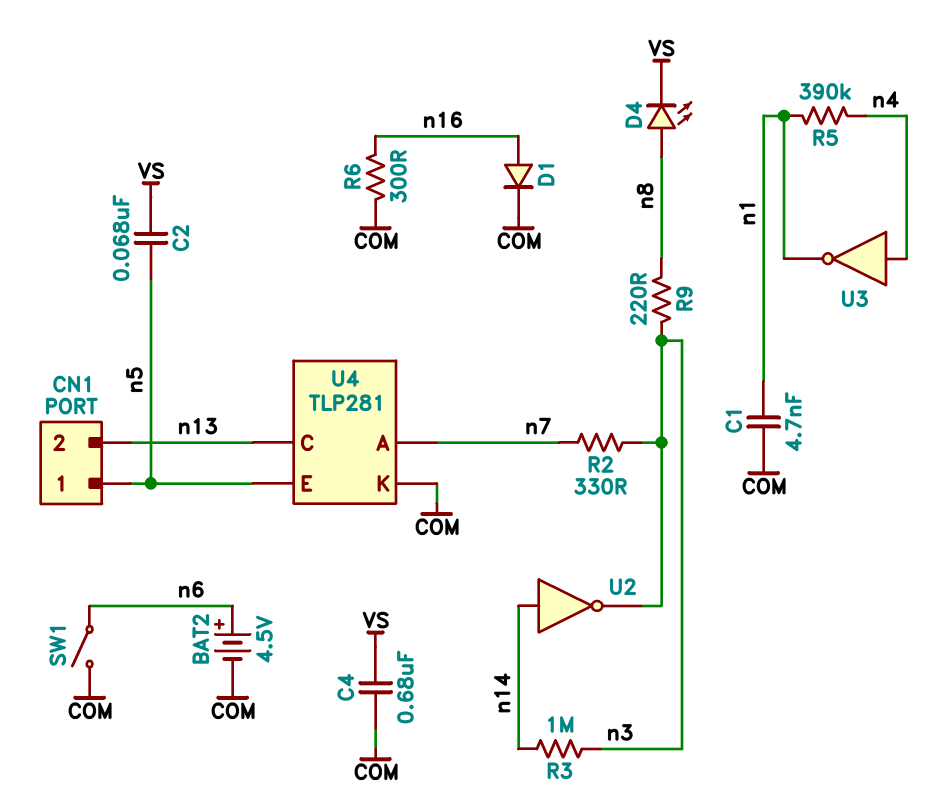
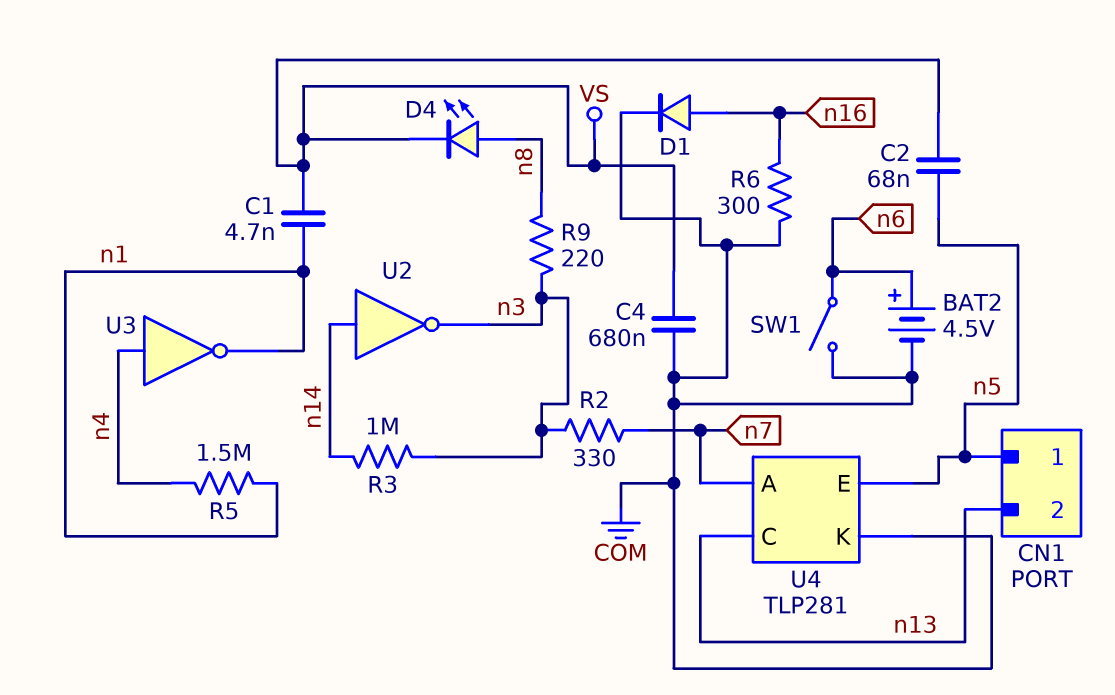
C1: 4.7nF (COM, n1) -> 4.7nF (VS, n1)
R5: 390k (n1, n4) -> 1.5M (n1, n4)

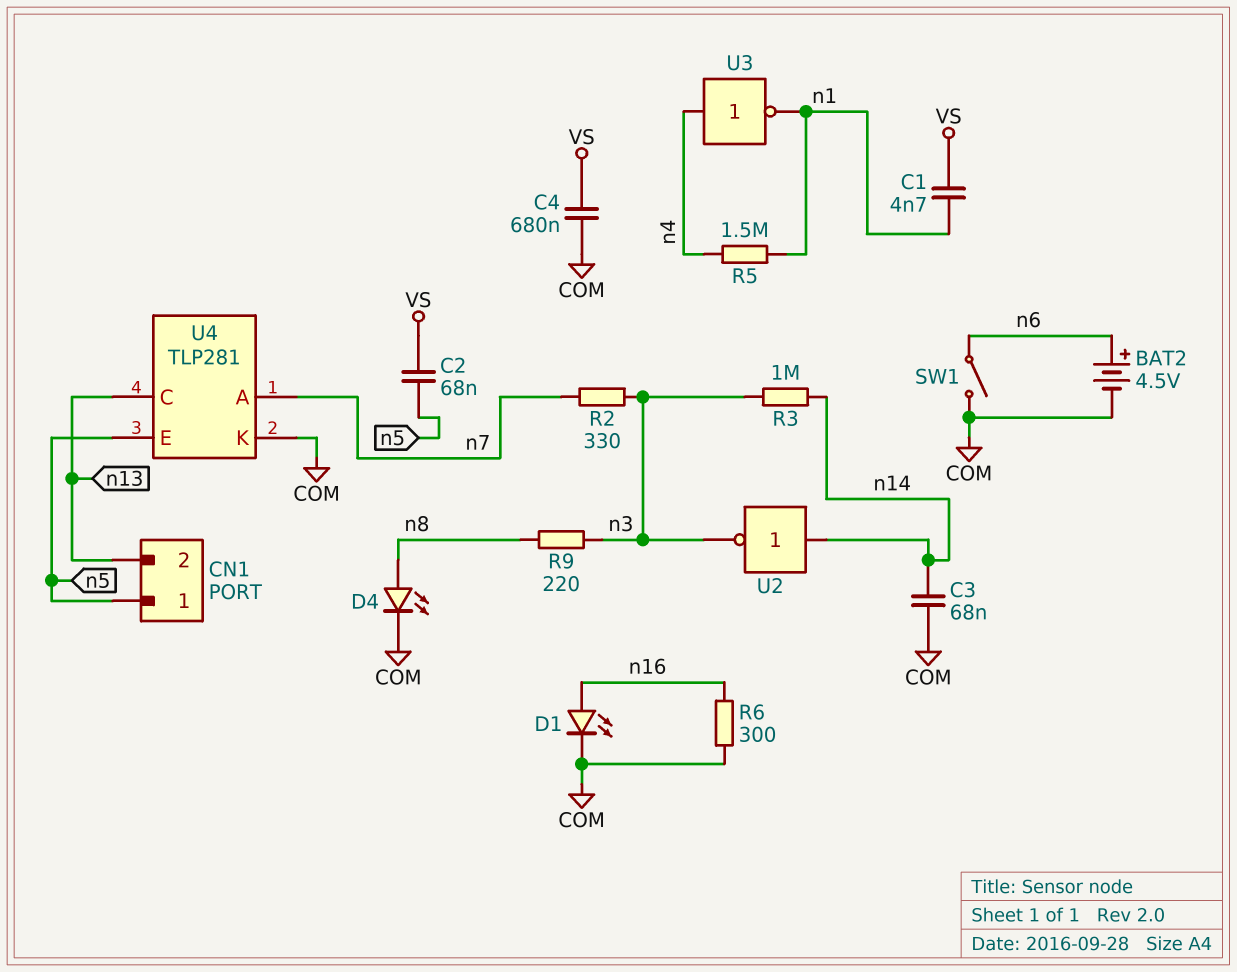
C3: none -> 68nF (COM, n14)
D1: diode (A n16, K COM) -> LED (A n16, K COM)
D4: LED (A n8, K VS) -> LED (A n8, K COM)

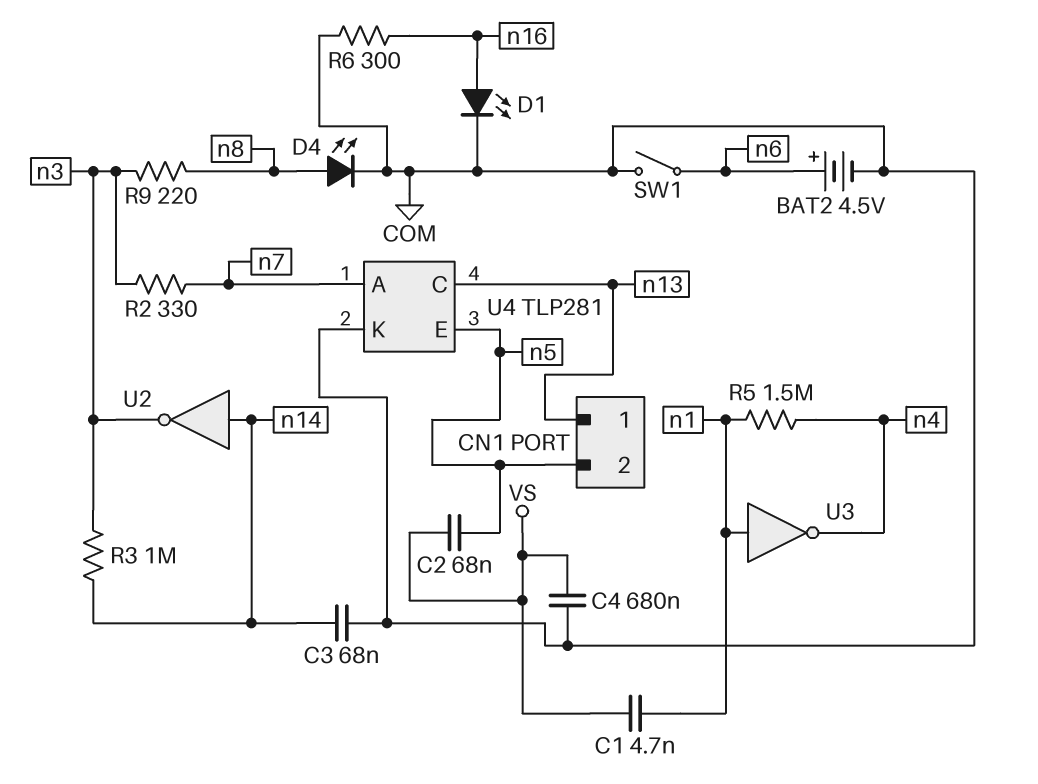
CN1 pin 1: n5 -> n13
CN1 pin 2: n13 -> n5
U3: NOT (in n4, out n1) -> NOT (in n1, out n4)

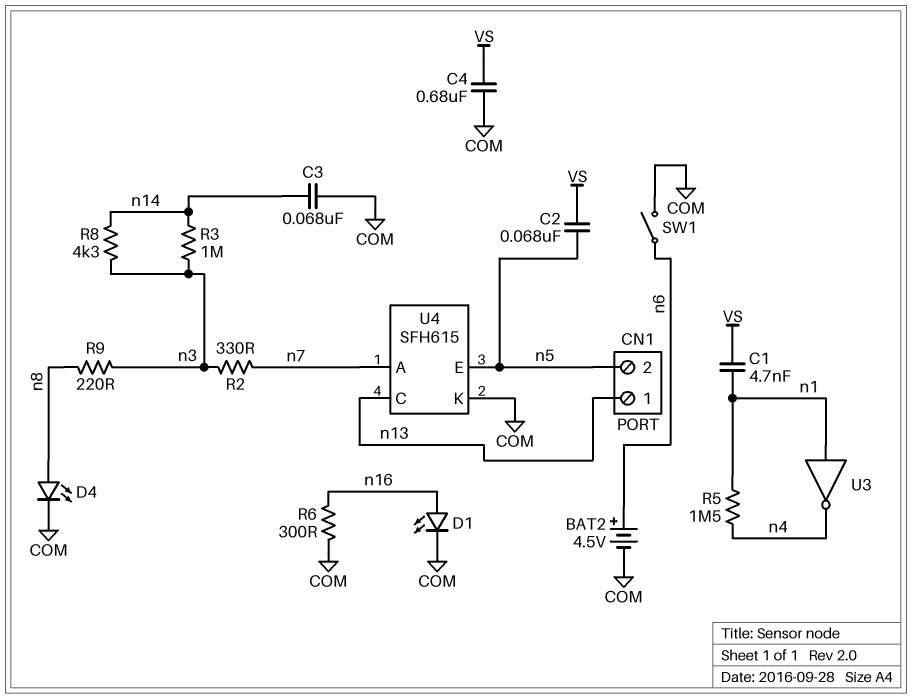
R8: none -> 4.3k (n3, n14)
U2: NOT (in n14, out n3) -> none
U4: TLP281 -> SFH615

